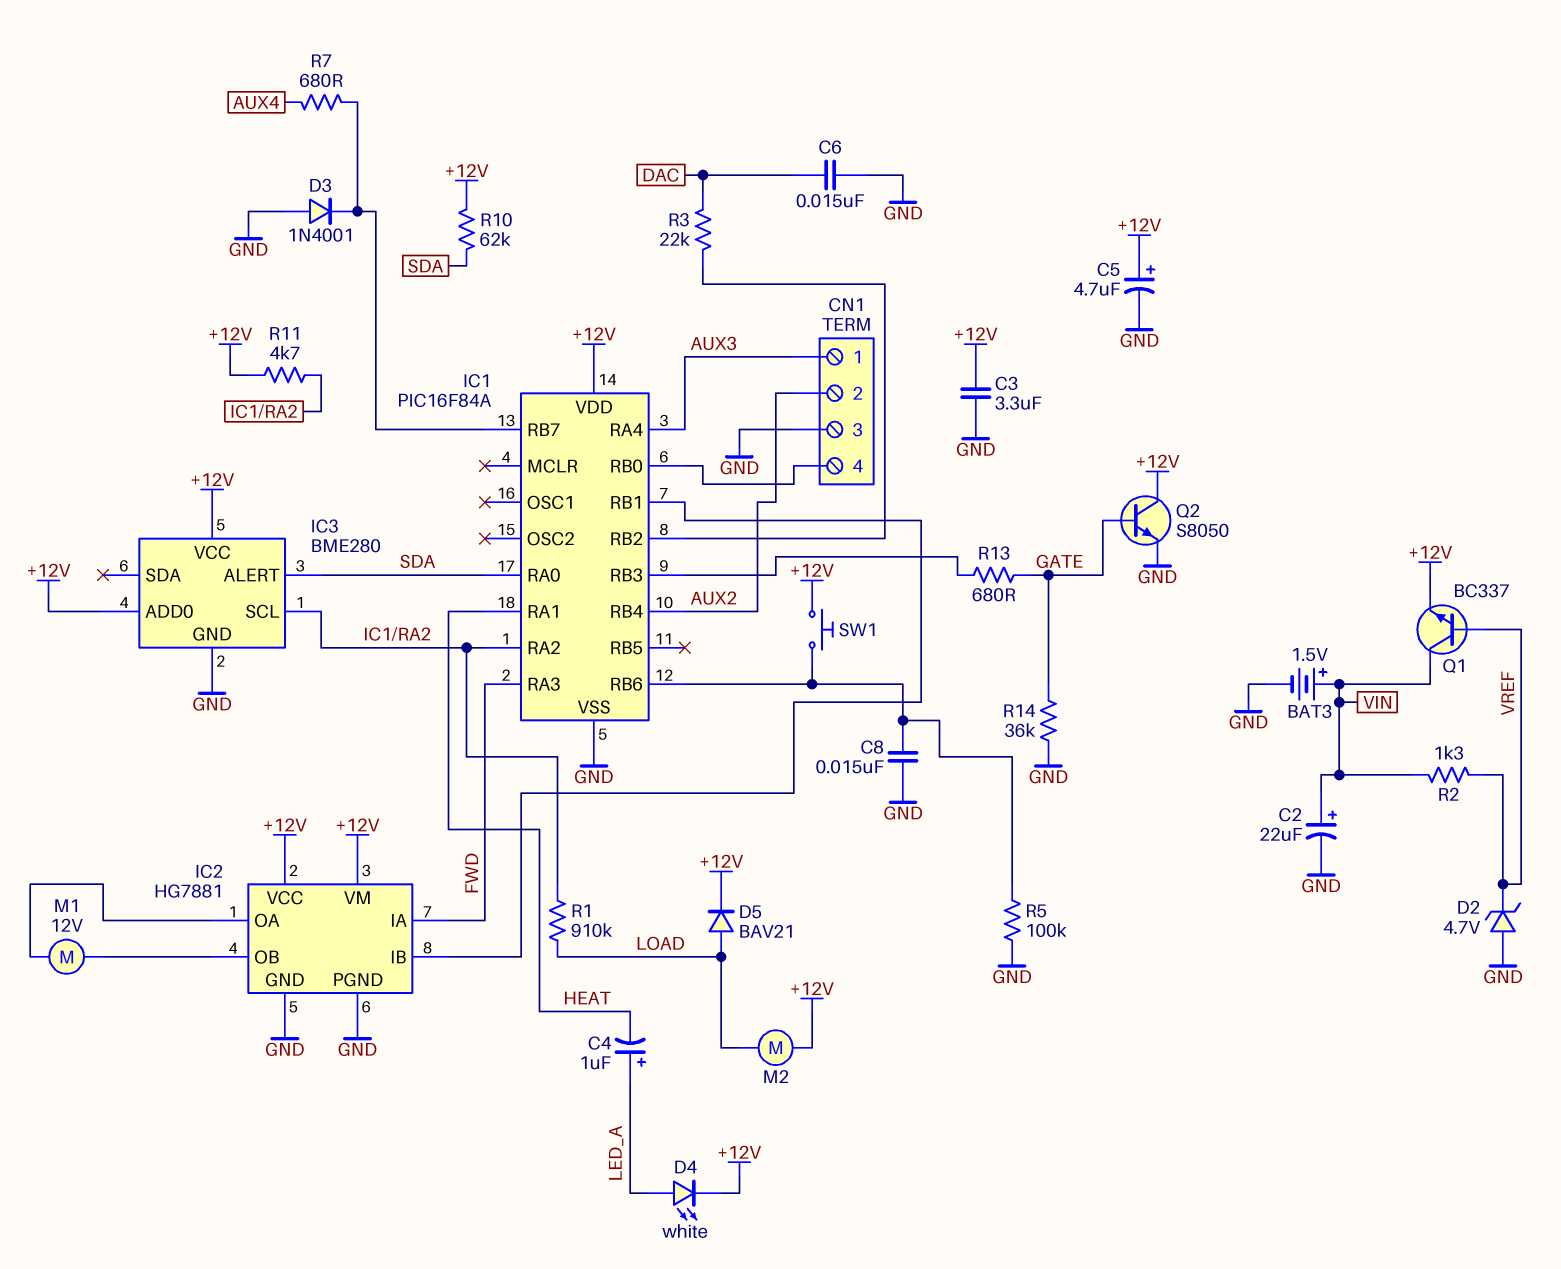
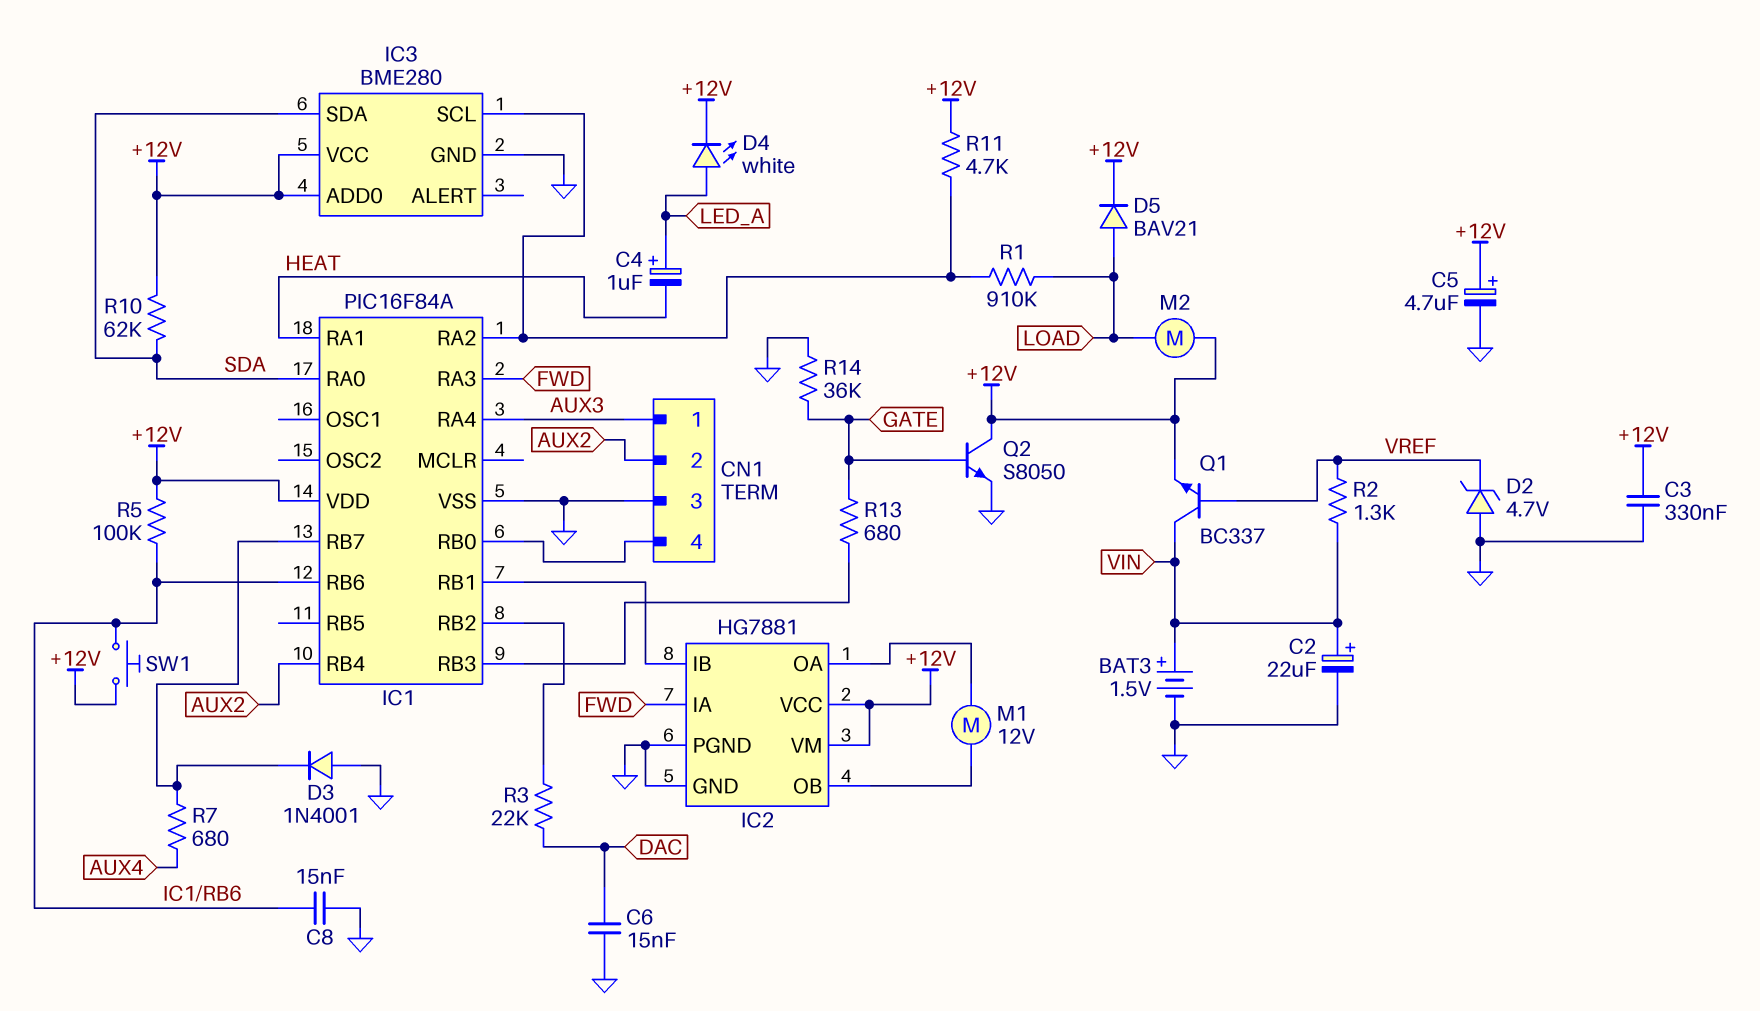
C3: 3.3uF (+12V, GND) -> 330nF (+12V, GND)
IC3 pin ALERT: SDA -> none
IC3 pin SDA: none -> SDA
R5: 100k (GND, IC1/RB6) -> 100k (+12V, IC1/RB6)

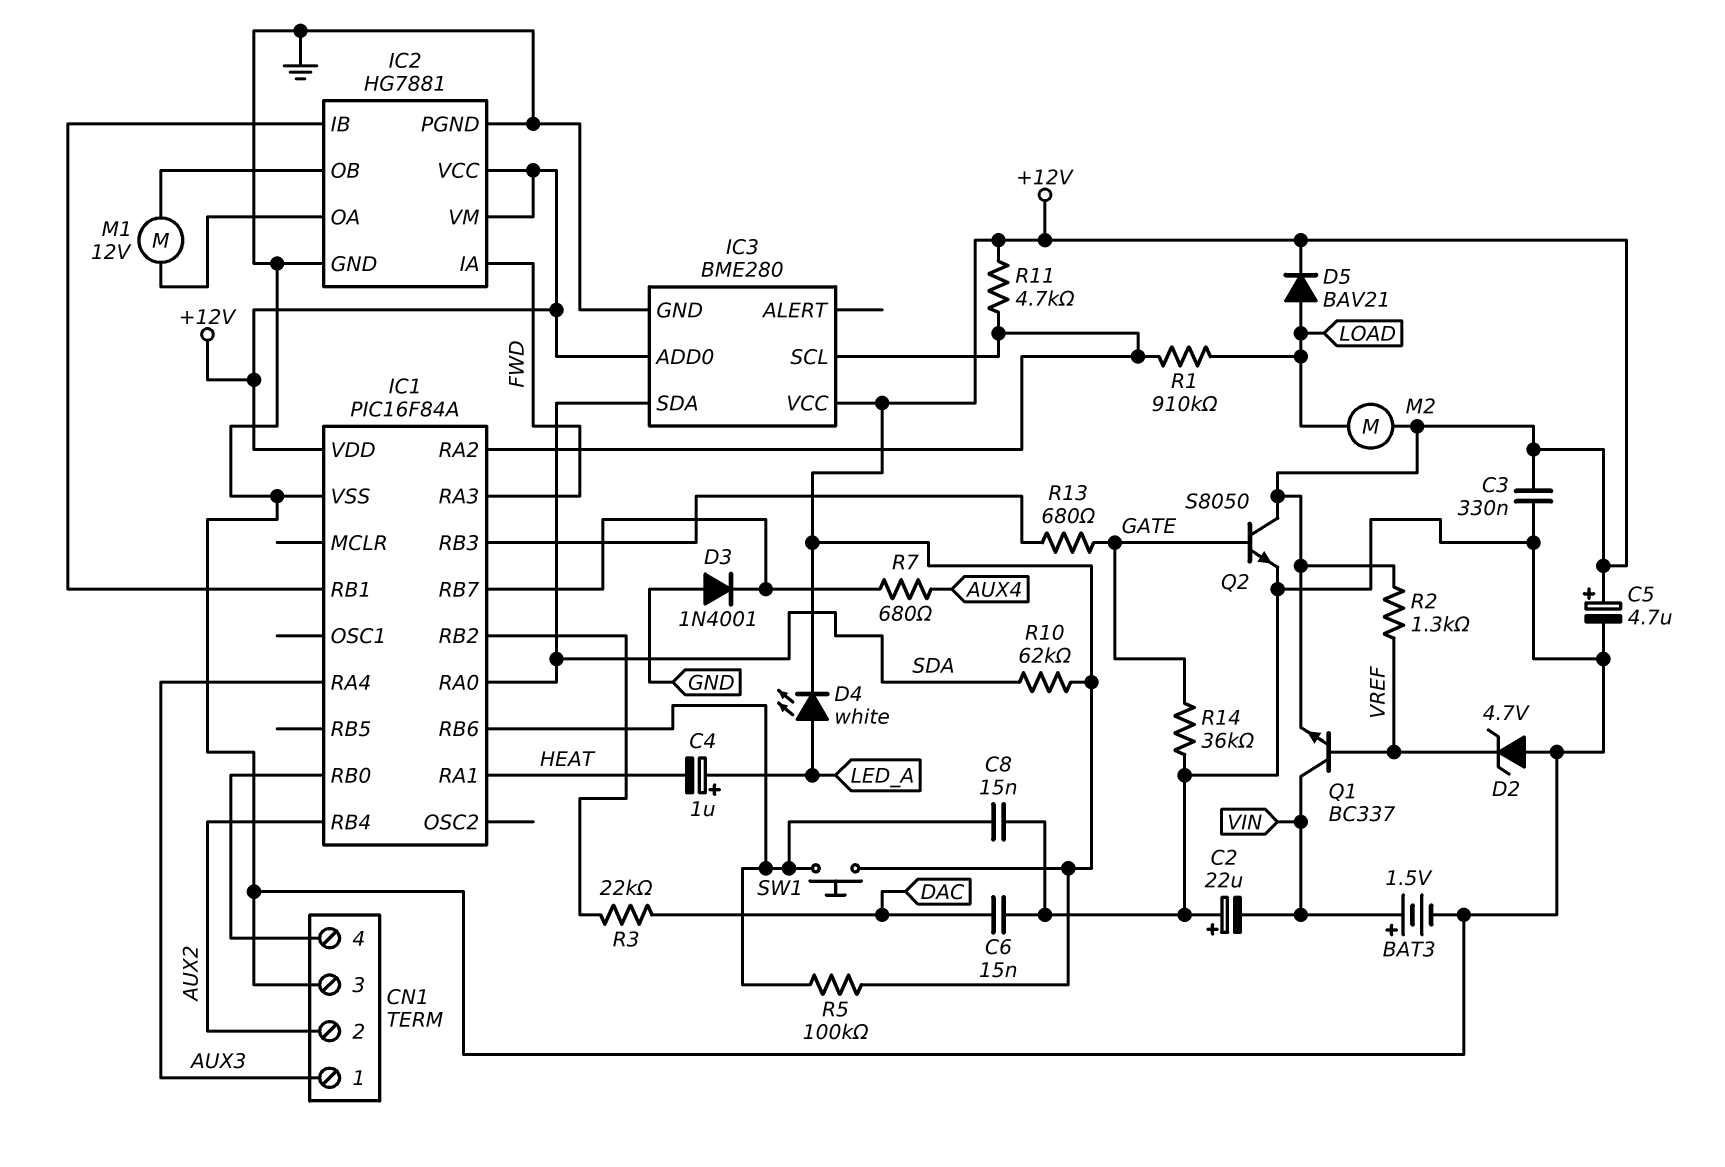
C2: 22uF (plus VIN, minus GND) -> 22uF (plus GND, minus VIN)
R2: 1.3k (VIN, VREF) -> 1.3k (+12V, VREF)

